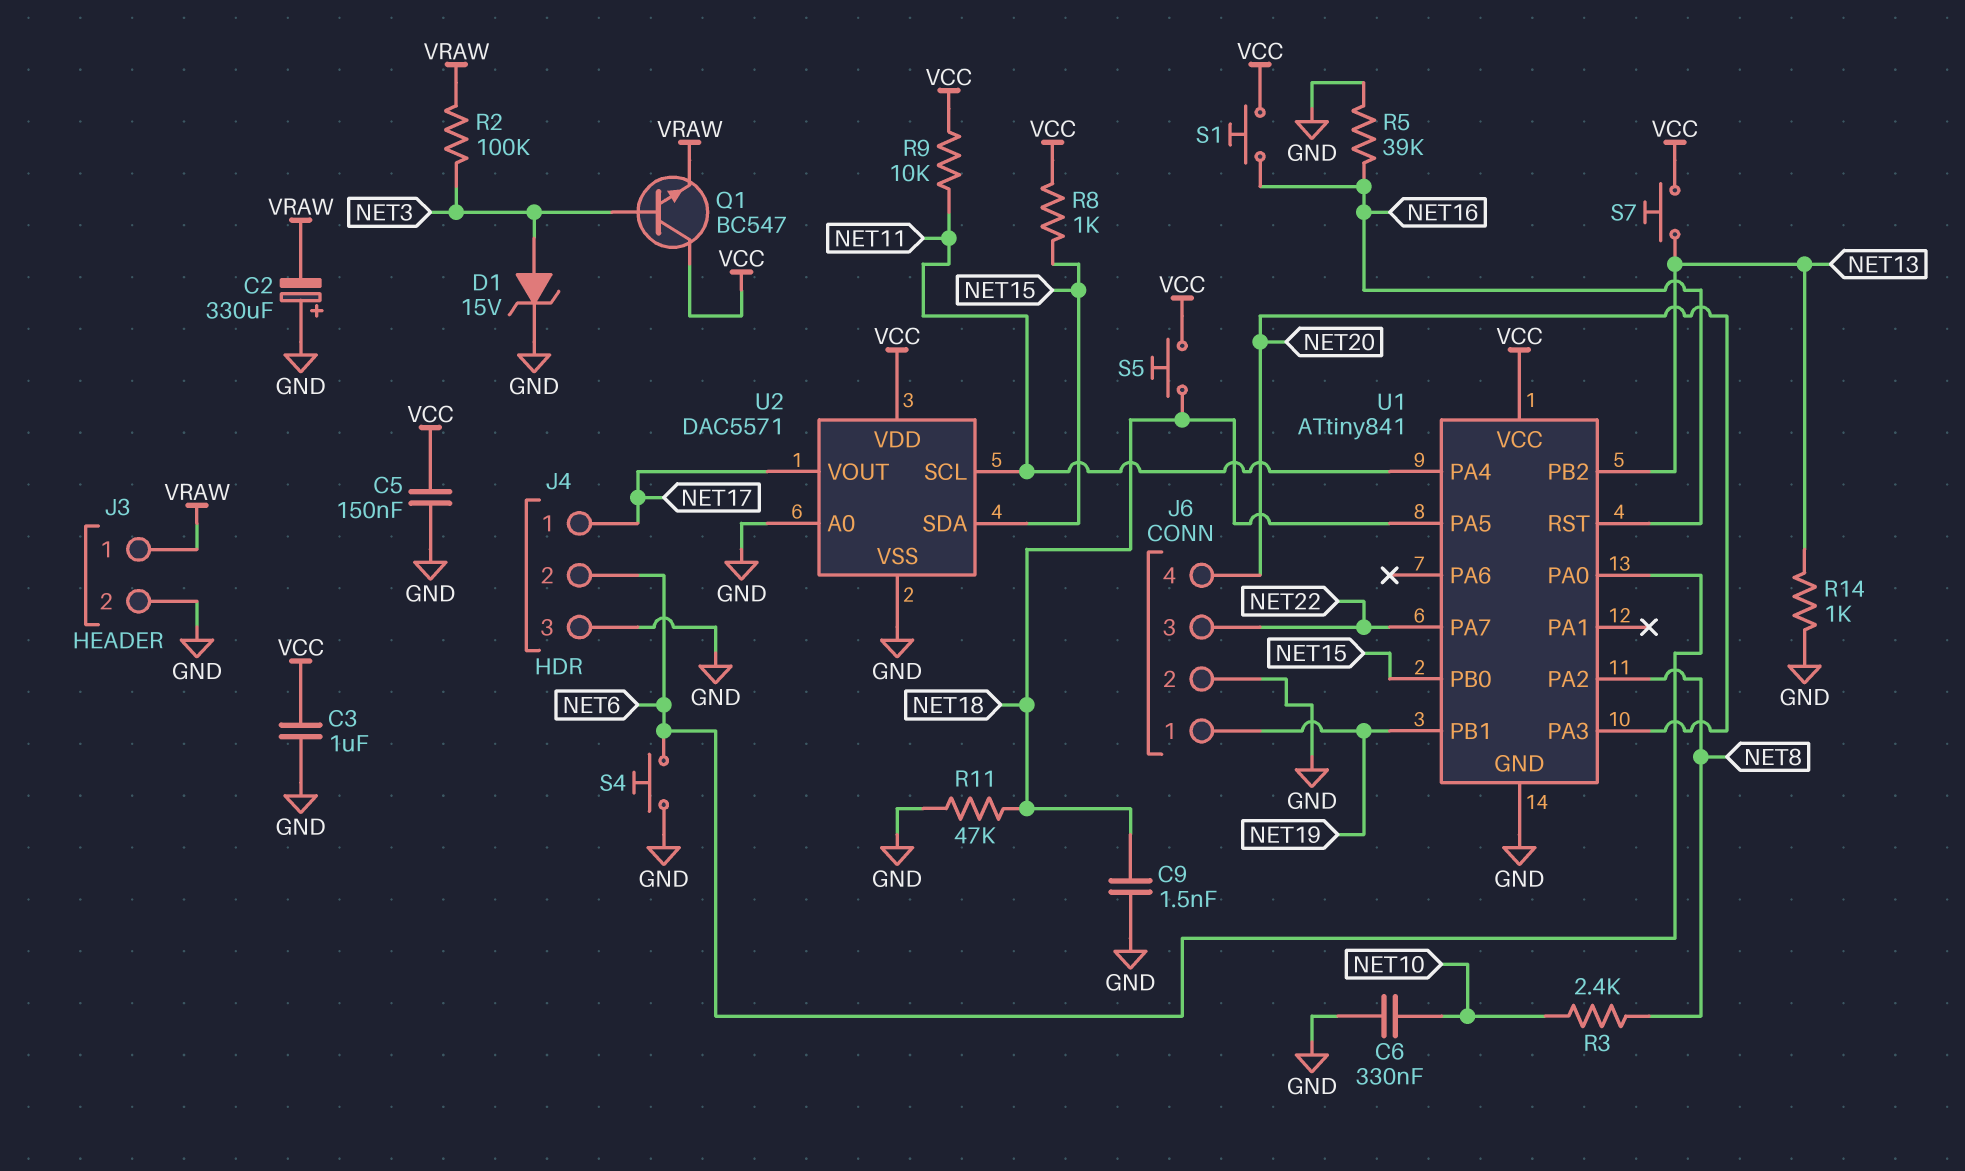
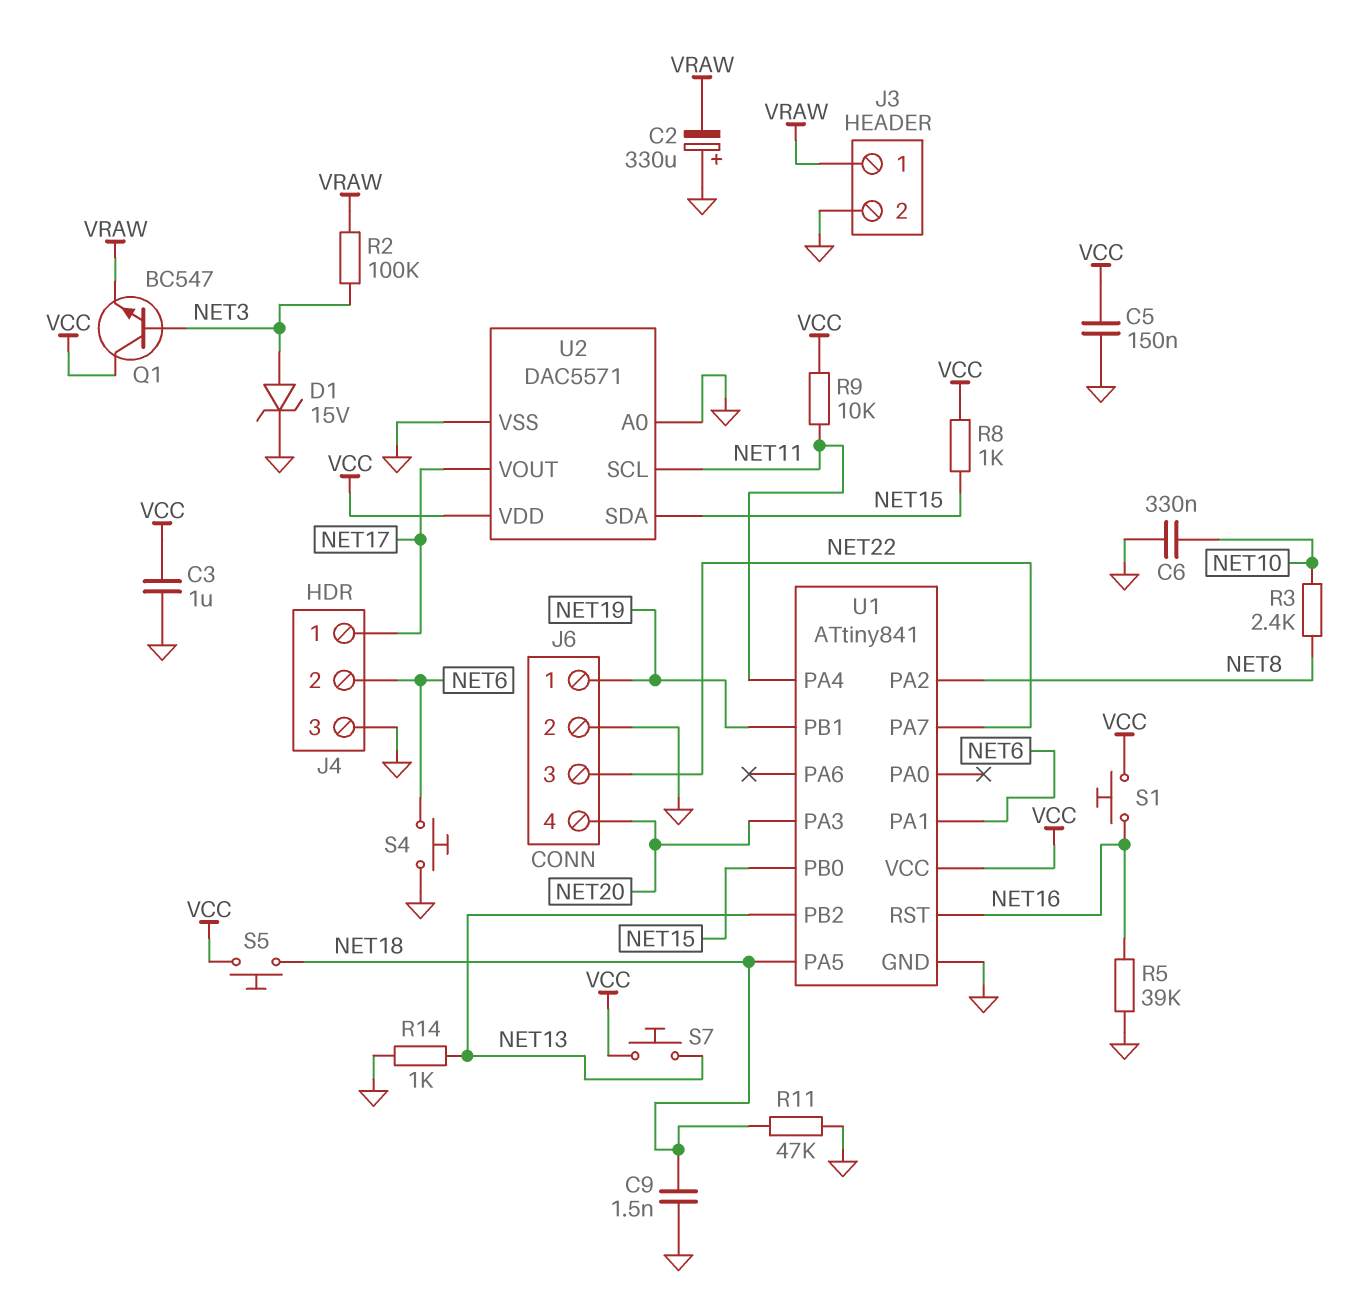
U1 pin PA0: NET6 -> none
U1 pin PA1: none -> NET6

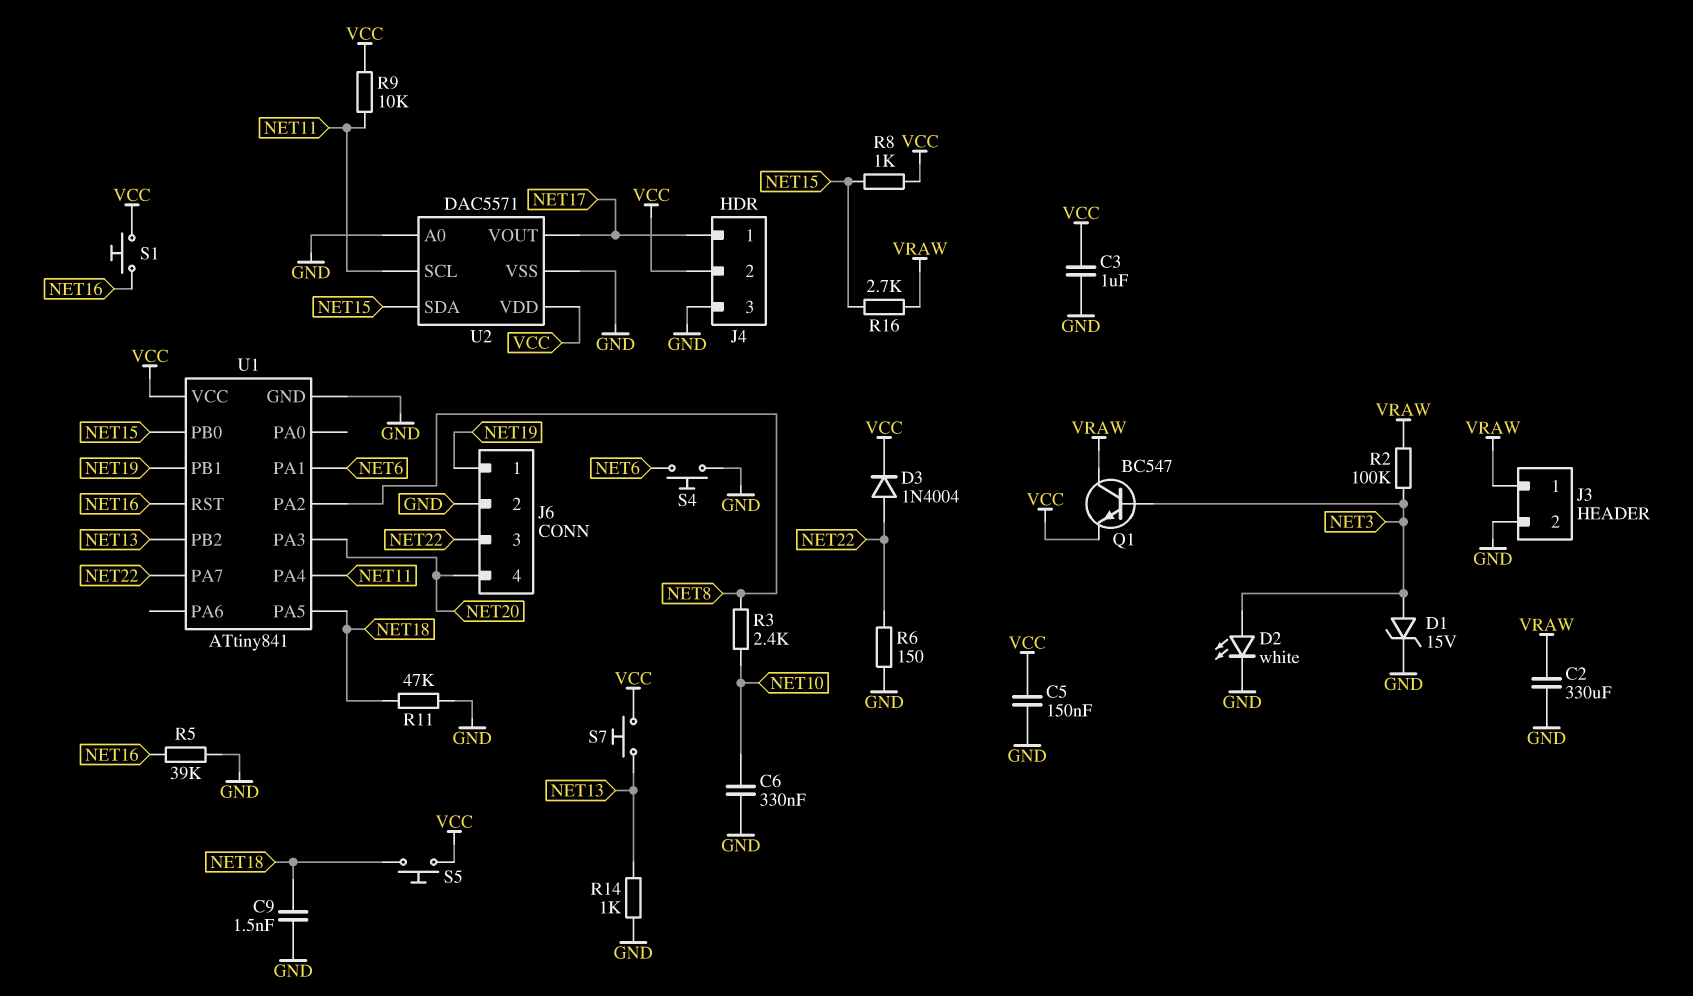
C2: 330uF (plus GND, minus VRAW) -> 330uF (GND, VRAW)
D2: none -> LED white (A NET3, K GND)
D3: none -> diode 1N4004 (A NET22, K VCC)
J4 pin 2: NET6 -> VCC
Q1: NPN BC547 (B NET3, C VCC, E VRAW) -> NPN BC547 (B NET3, C VRAW, E VCC)
R6: none -> 150 (GND, NET22)
R16: none -> 2.7k (NET15, VRAW)

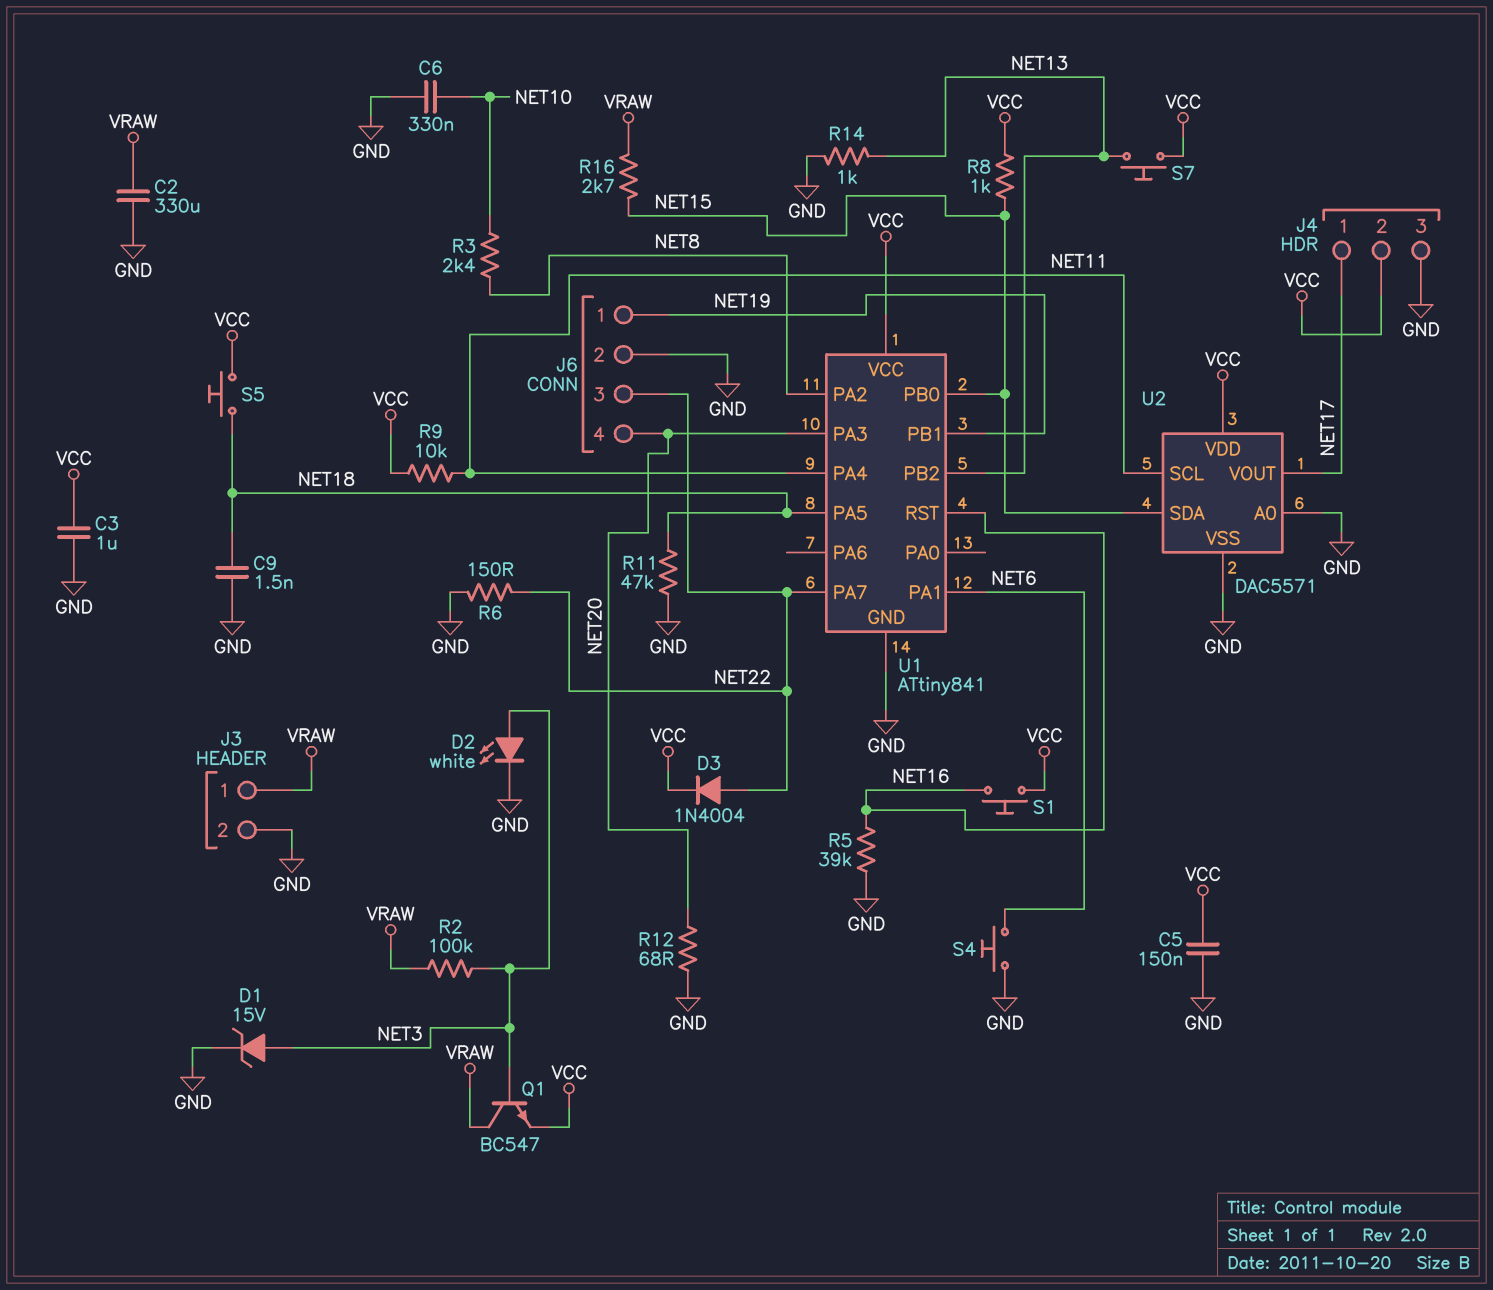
R12: none -> 68 (GND, NET20)

